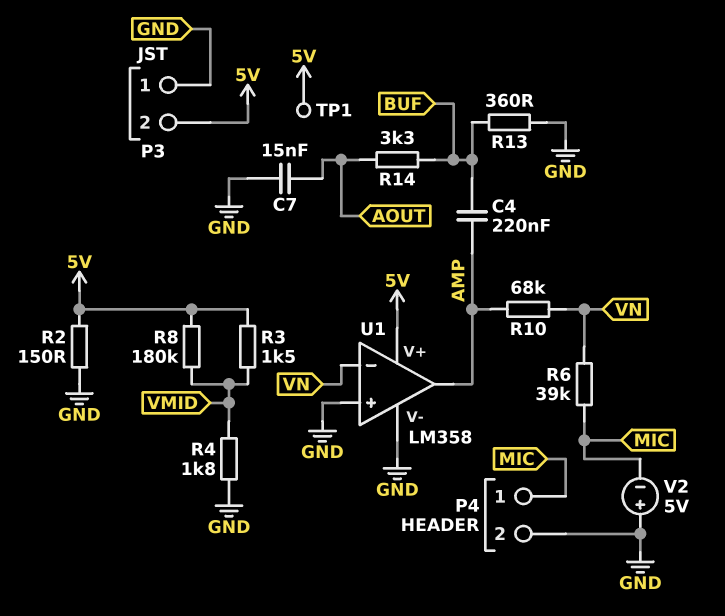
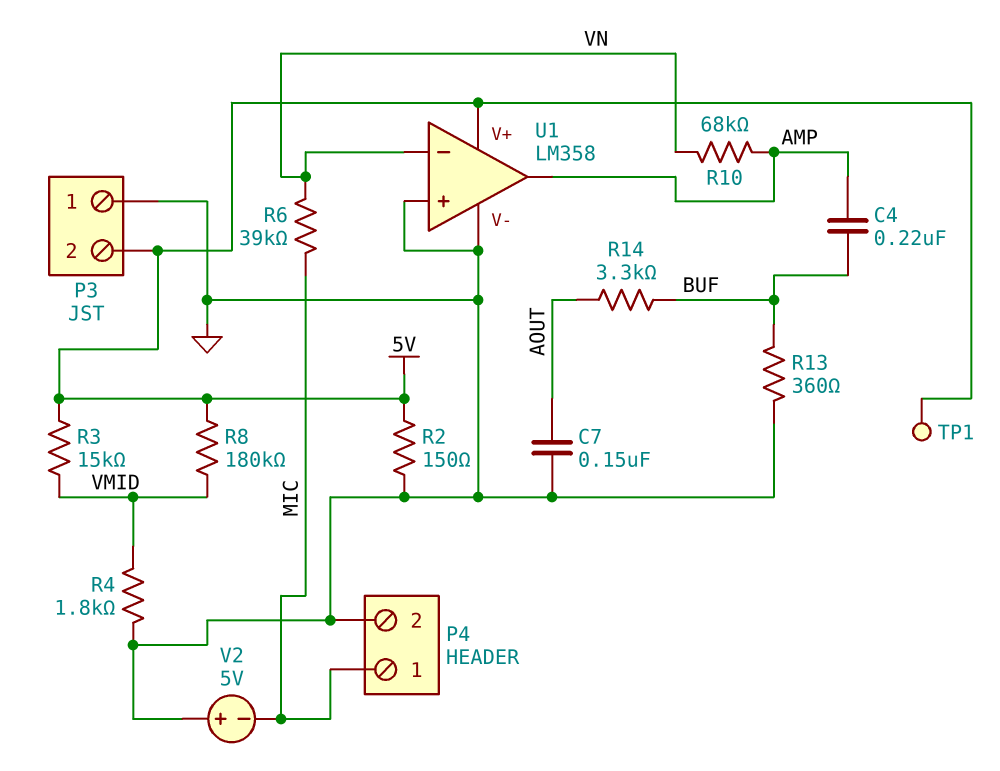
C7: 15nF (AOUT, GND) -> 150nF (AOUT, GND)
R3: 1.5k (5V, VMID) -> 15k (5V, VMID)

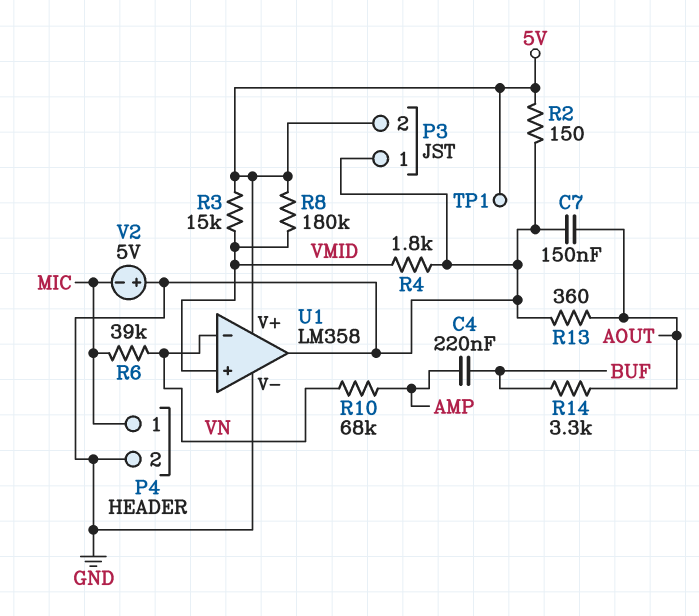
R13: 360 (BUF, GND) -> 360 (AOUT, GND)
U1 pin in+: GND -> VMID
U1 pin out: AMP -> GND

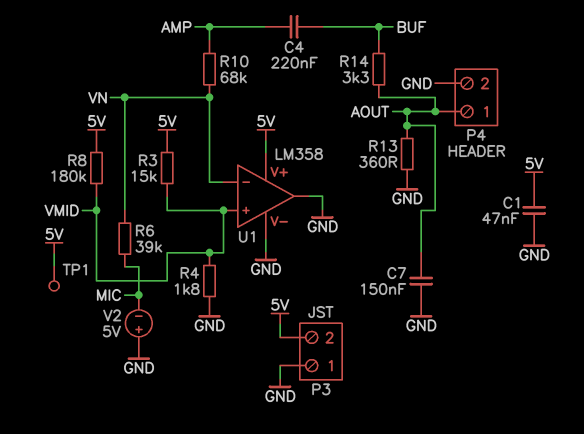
C1: none -> 47nF (5V, GND)
P4 pin 1: MIC -> AOUT
R2: 150 (5V, GND) -> none

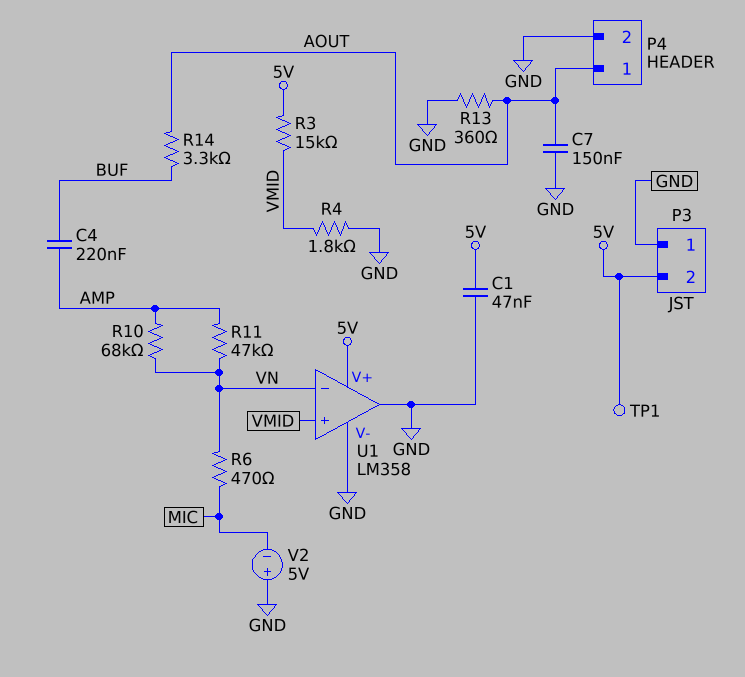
R6: 39k (MIC, VN) -> 470 (MIC, VN)
R8: 180k (5V, VMID) -> none
R11: none -> 47k (AMP, VN)

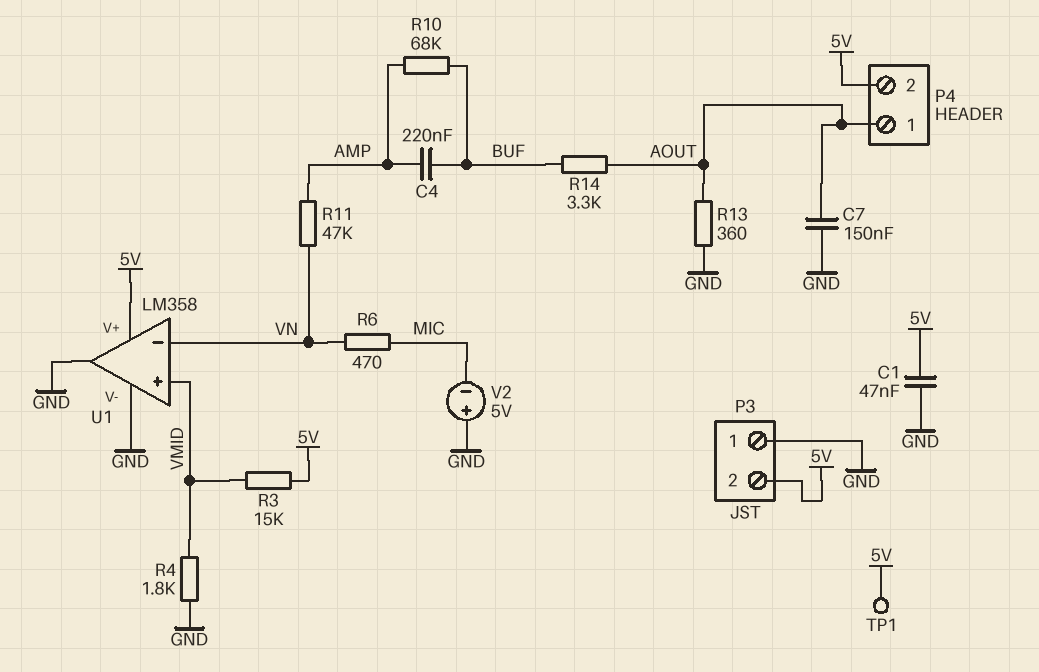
P4 pin 2: GND -> 5V
R10: 68k (AMP, VN) -> 68k (AMP, BUF)

